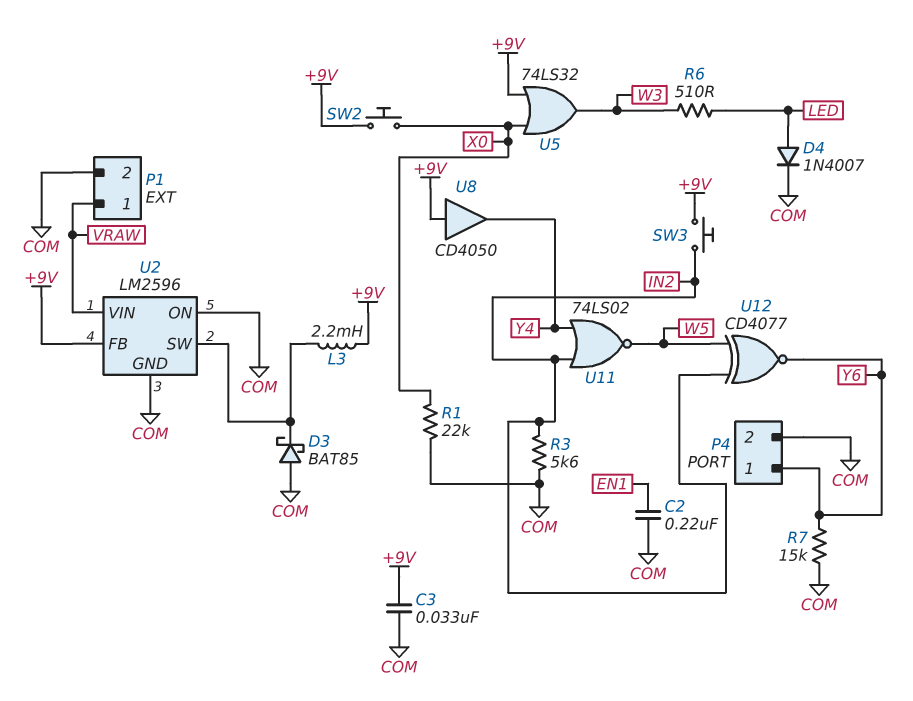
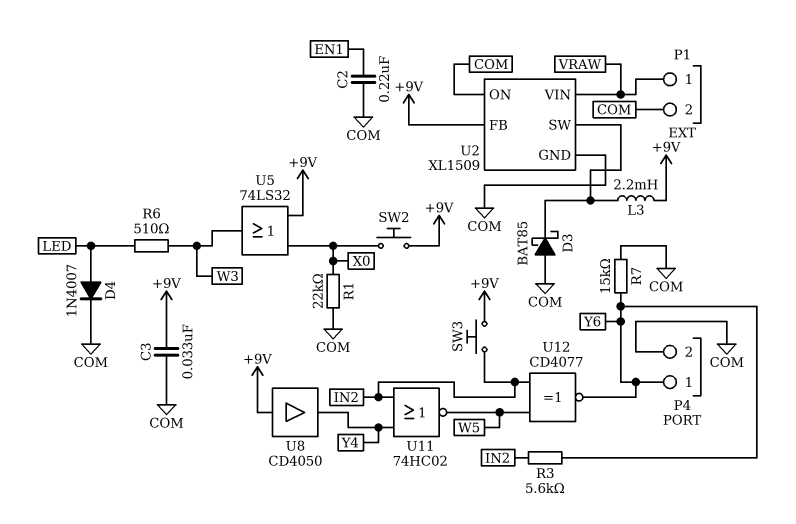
R3: 5.6k (COM, IN2) -> 5.6k (IN2, Y6)
U2: LM2596 -> XL1509
U11: NOR 74LS02 (in IN2, in Y4, out W5) -> NOR 74HC02 (in IN2, in Y4, out W5)

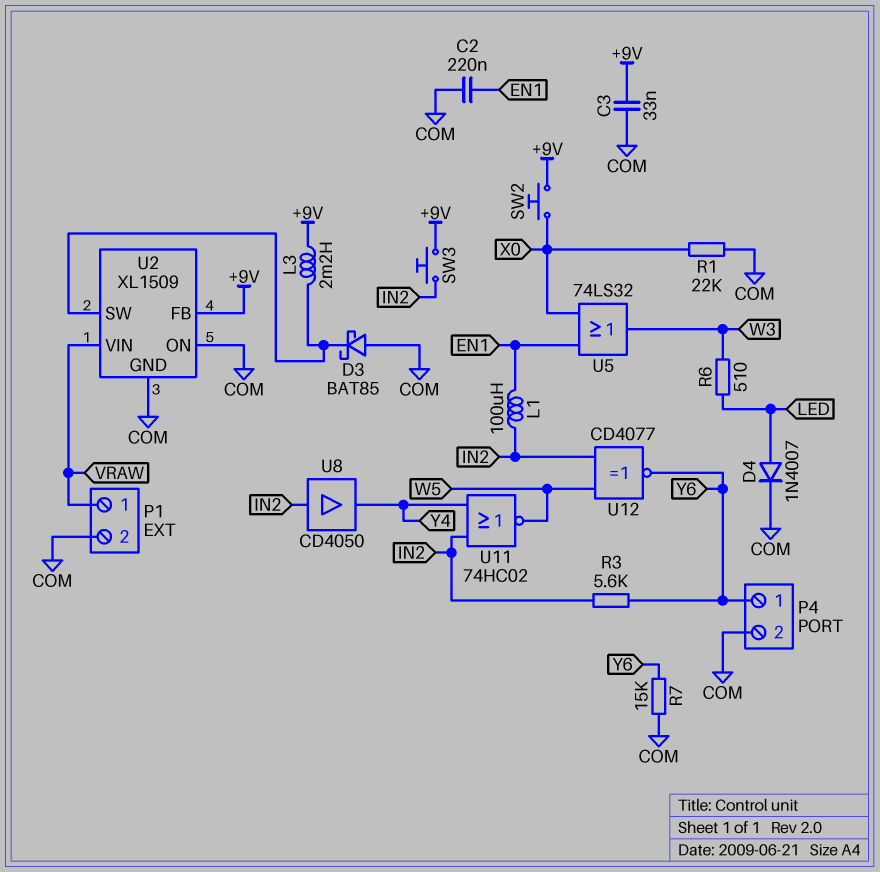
L1: none -> 100uH (EN1, IN2)
U5: OR 74LS32 (in +9V, in X0, out W3) -> OR 74LS32 (in EN1, in X0, out W3)
U8: buffer CD4050 (in +9V, out Y4) -> buffer CD4050 (in IN2, out Y4)

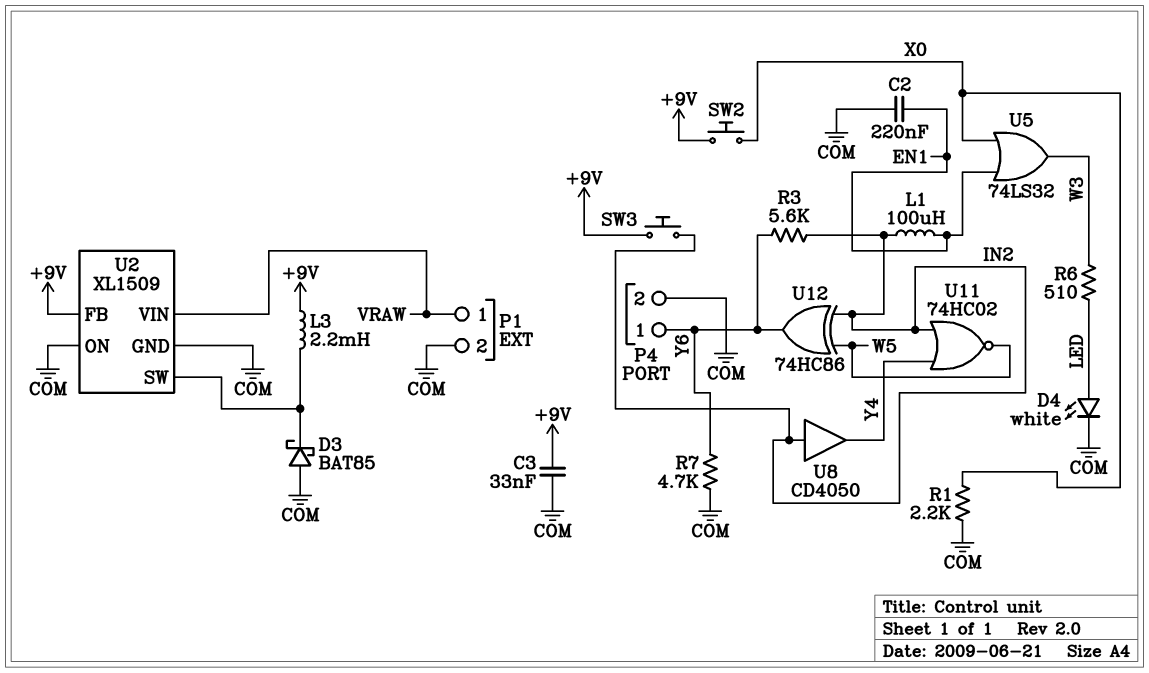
D4: diode 1N4007 (A LED, K COM) -> LED white (A LED, K COM)
R1: 22k (COM, X0) -> 2.2k (COM, X0)
R7: 15k (COM, Y6) -> 4.7k (COM, Y6)
U12: XNOR CD4077 (in IN2, in W5, out Y6) -> XOR 74HC86 (in IN2, in W5, out Y6)

